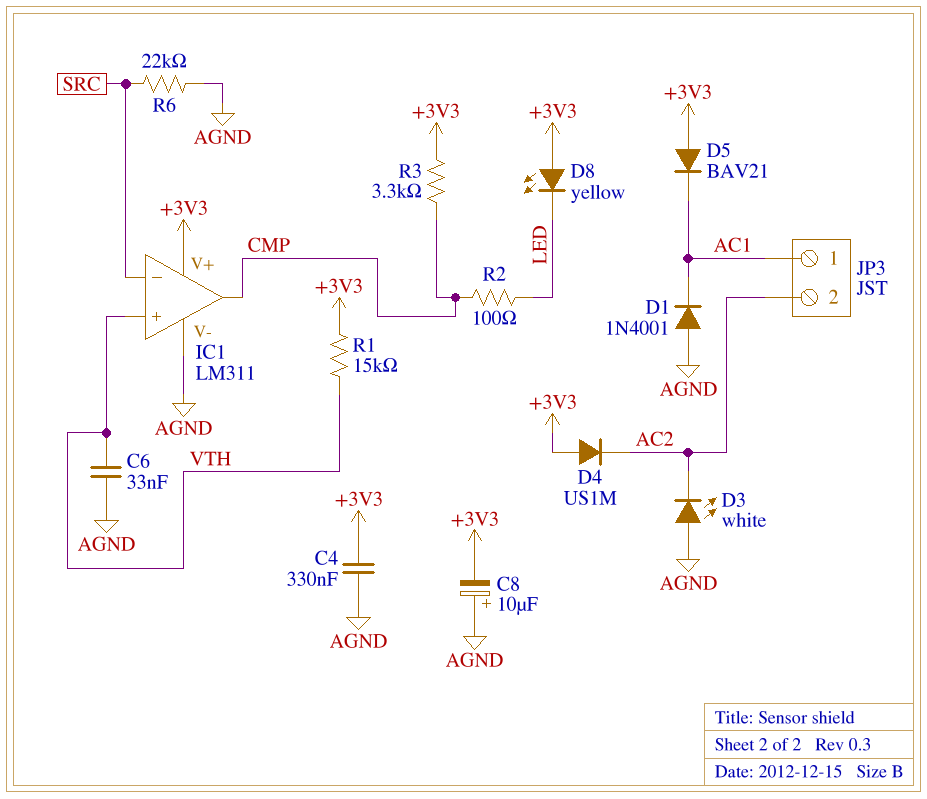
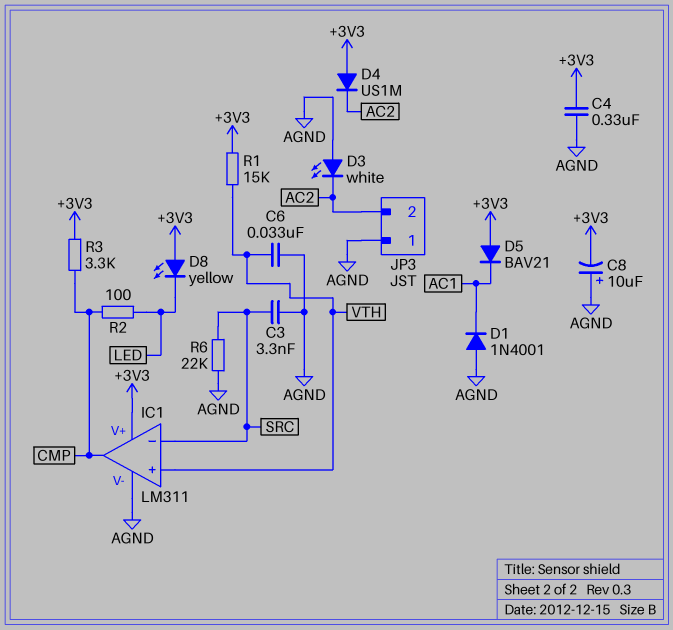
C3: none -> 3.3nF (AGND, SRC)
JP3 pin 1: AC1 -> AGND

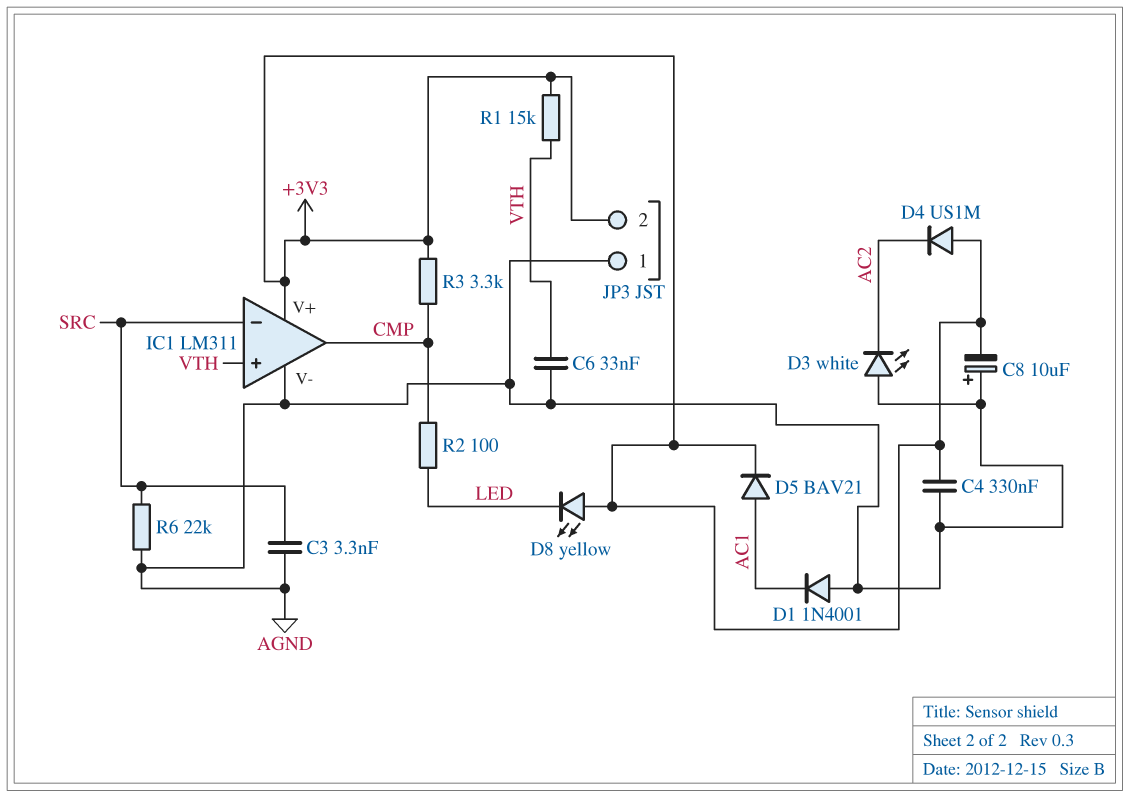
D5: diode BAV21 (A +3V3, K AC1) -> diode BAV21 (A AC1, K +3V3)
JP3 pin 2: AC2 -> +3V3

